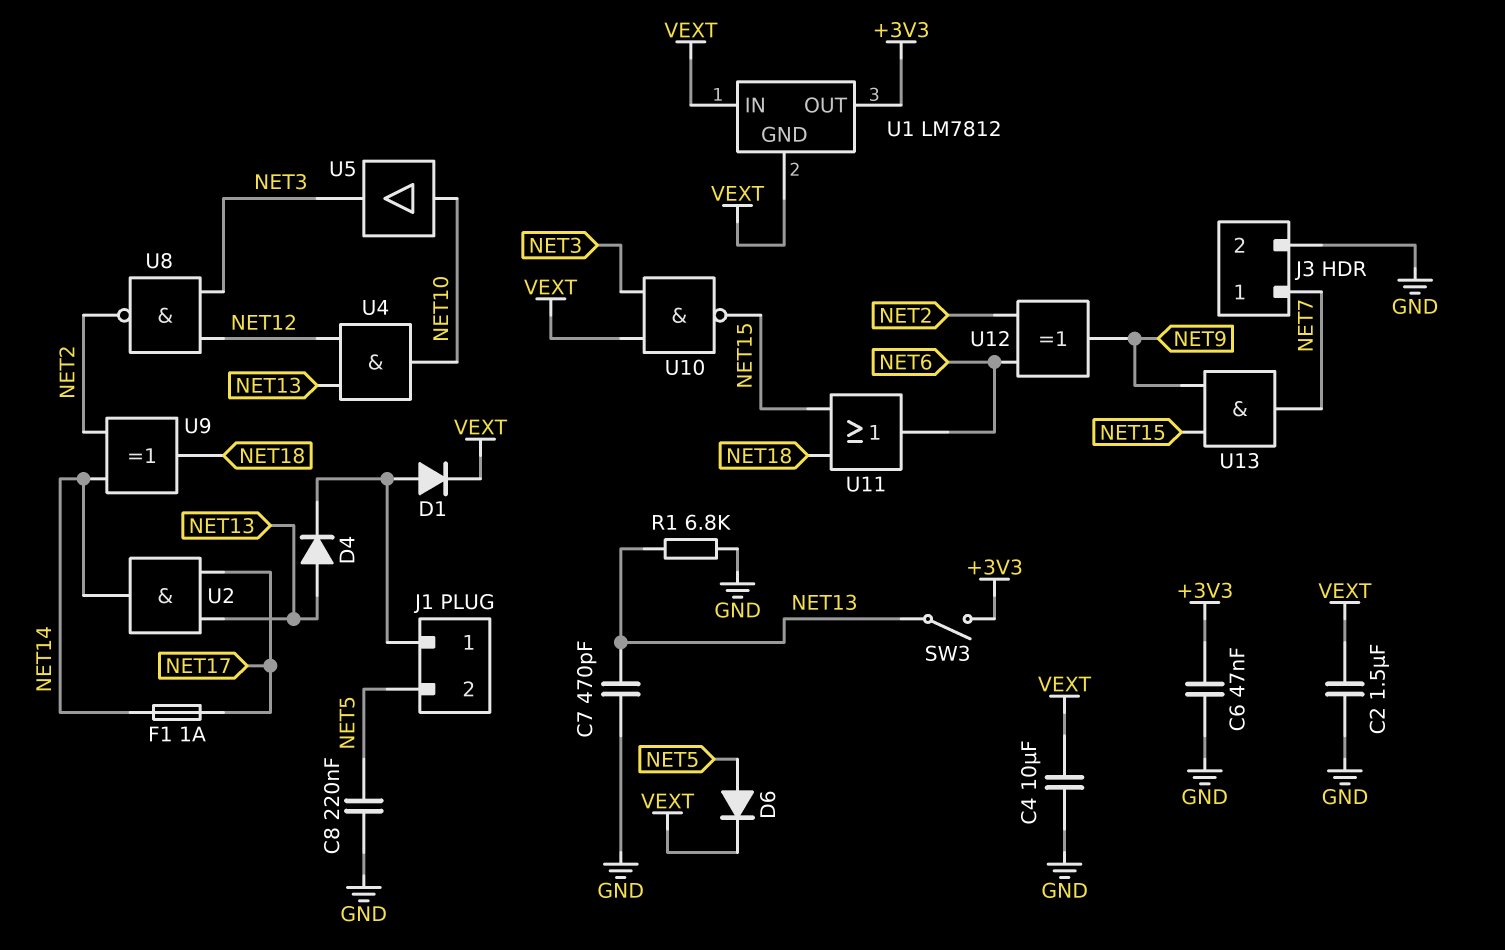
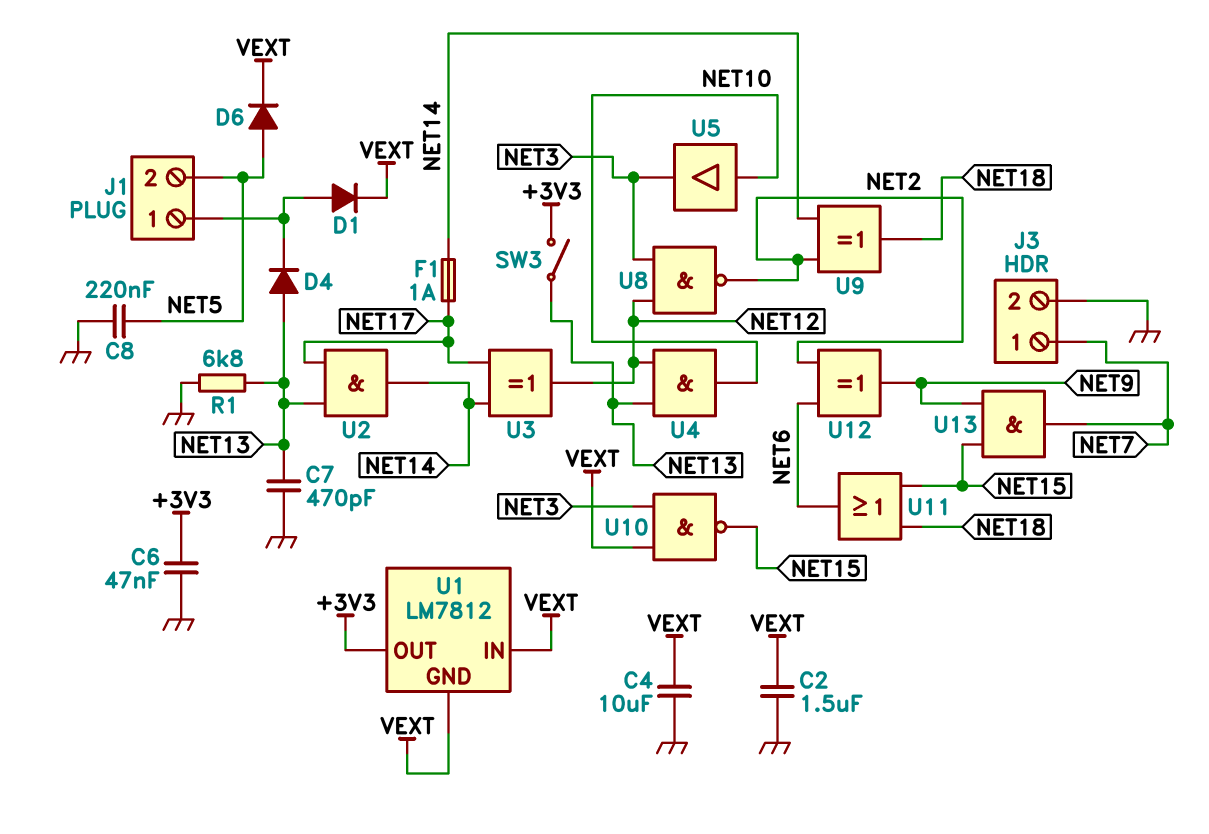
U3: none -> XOR (in NET14, in NET17, out NET12)

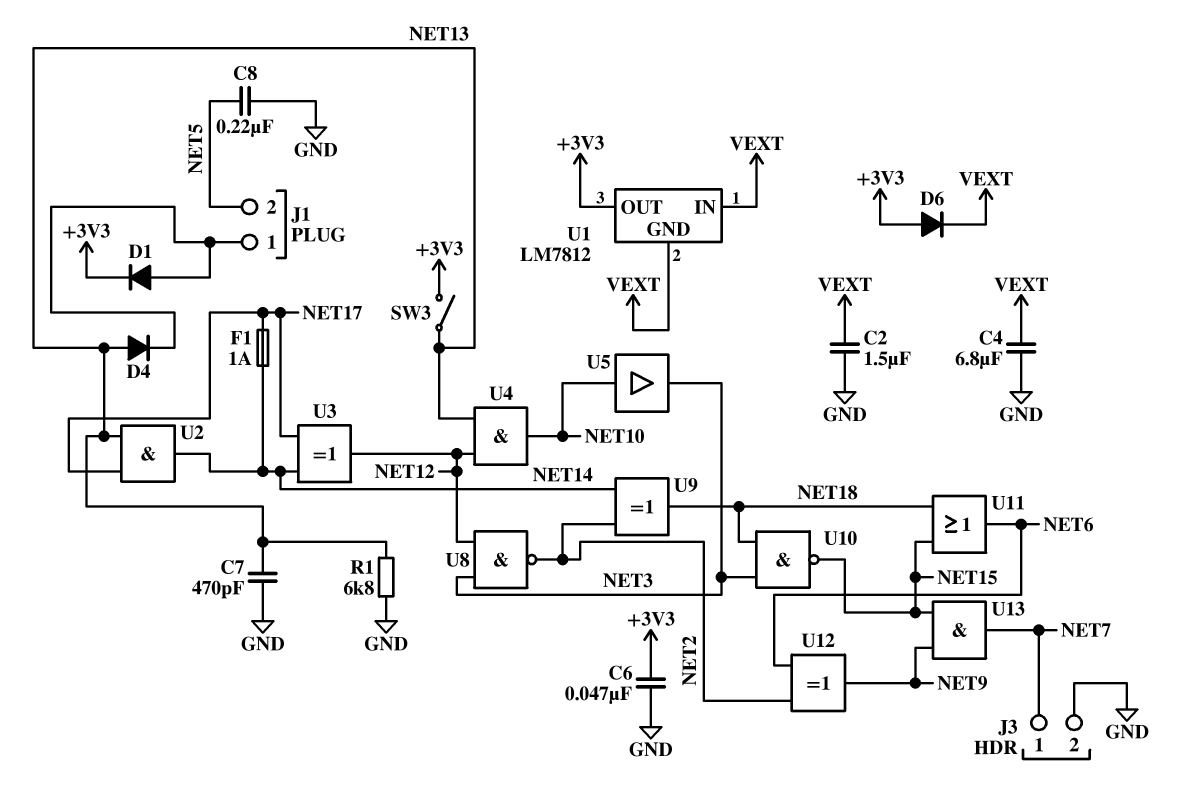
C4: 10uF (GND, VEXT) -> 6.8uF (GND, VEXT)
D1: diode (A J1/1, K VEXT) -> diode (A J1/1, K +3V3)
D6: diode (A NET5, K VEXT) -> diode (A +3V3, K VEXT)
U10: NAND (in NET3, in VEXT, out NET15) -> NAND (in NET3, in NET18, out NET15)

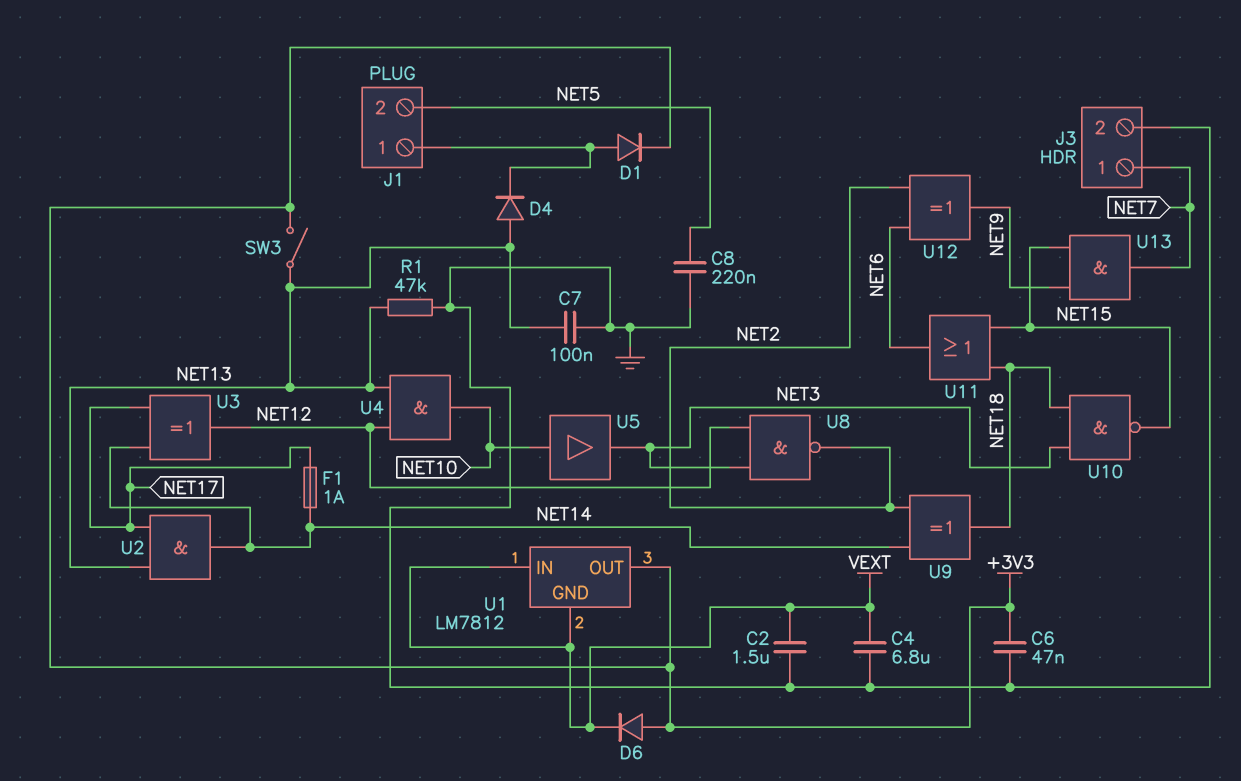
C7: 470pF (GND, NET13) -> 100nF (GND, NET13)
R1: 6.8k (GND, NET13) -> 47k (GND, NET13)

